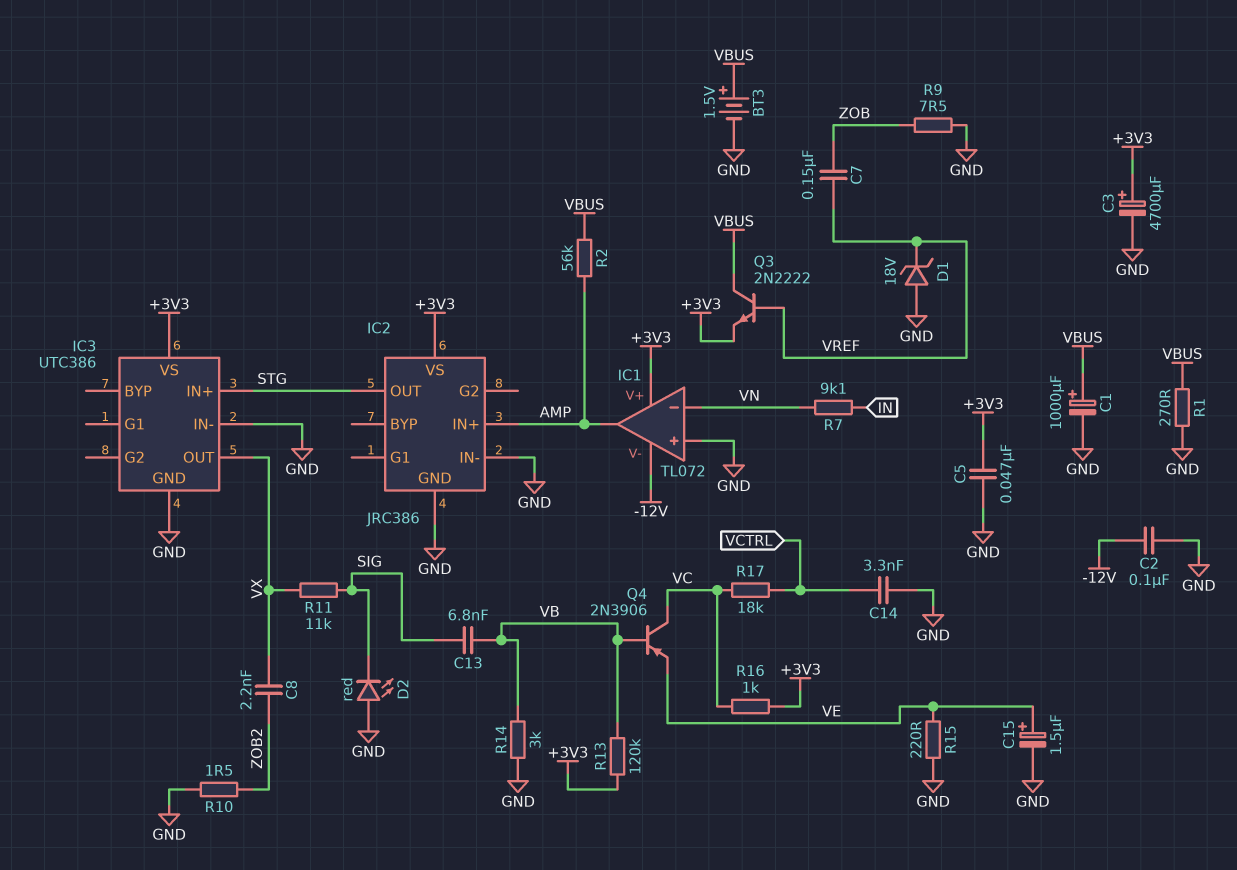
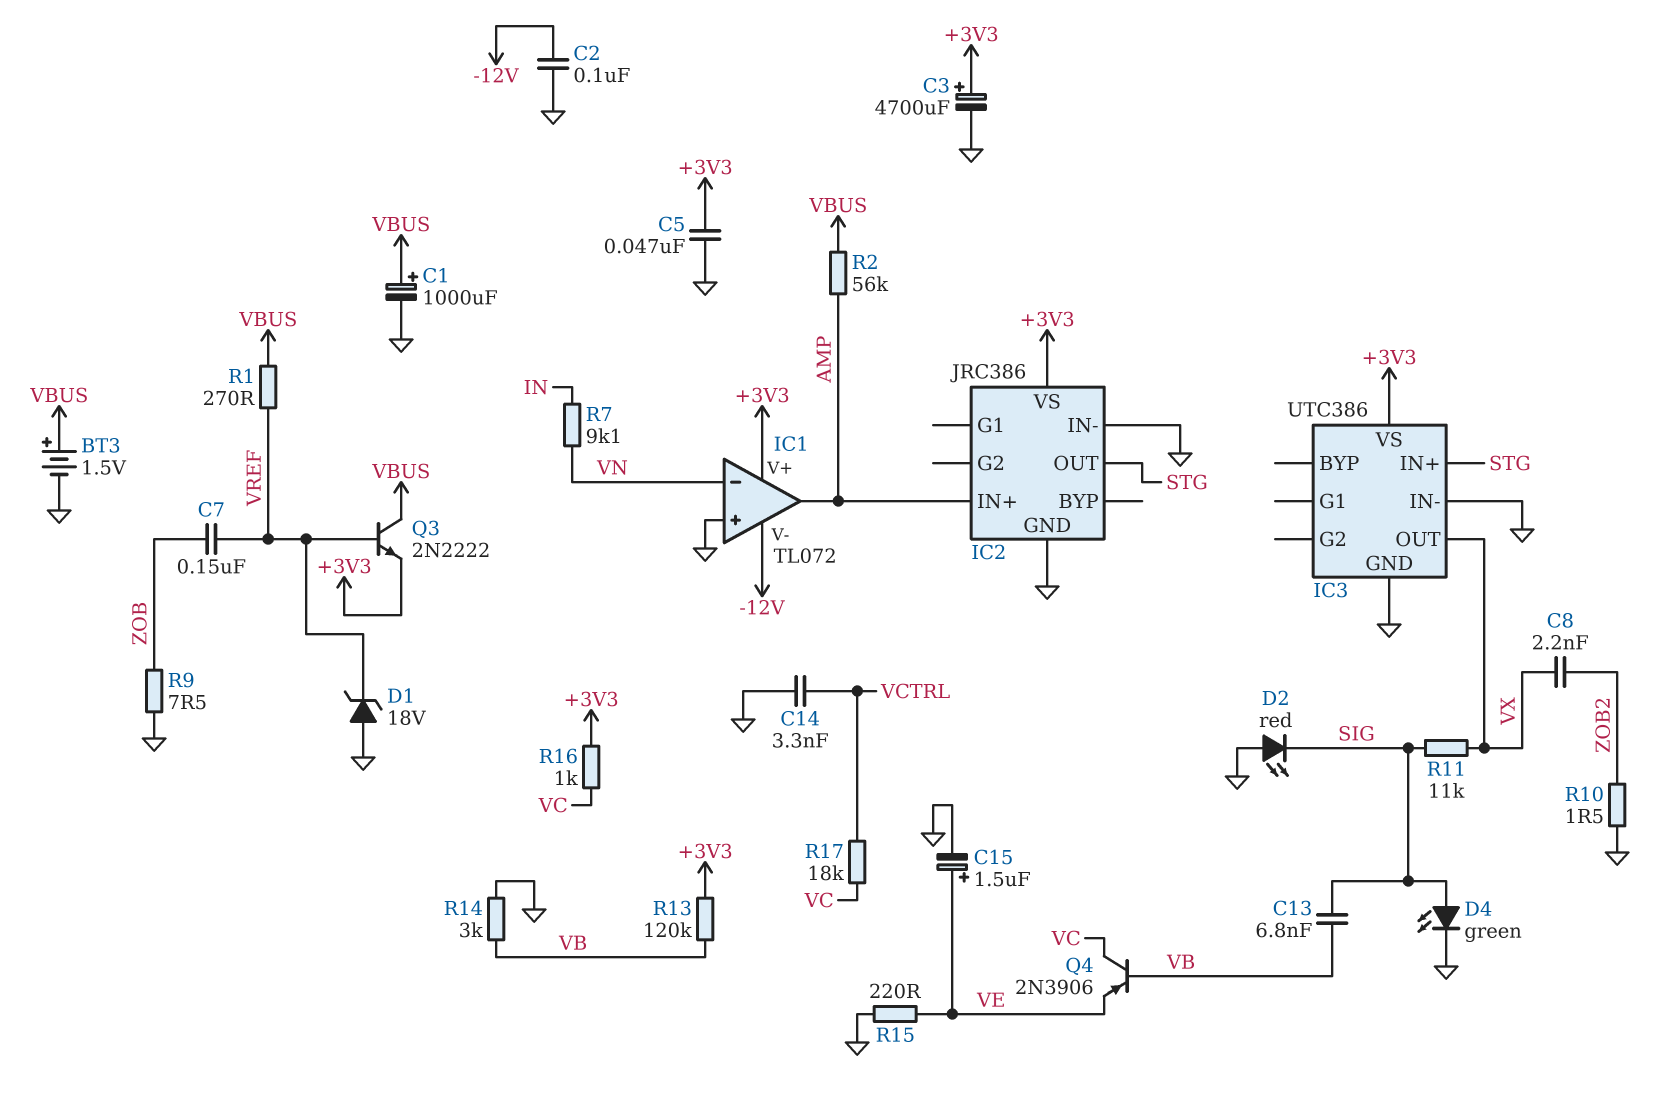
D4: none -> LED green (A SIG, K GND)
R1: 270 (GND, VBUS) -> 270 (VBUS, VREF)

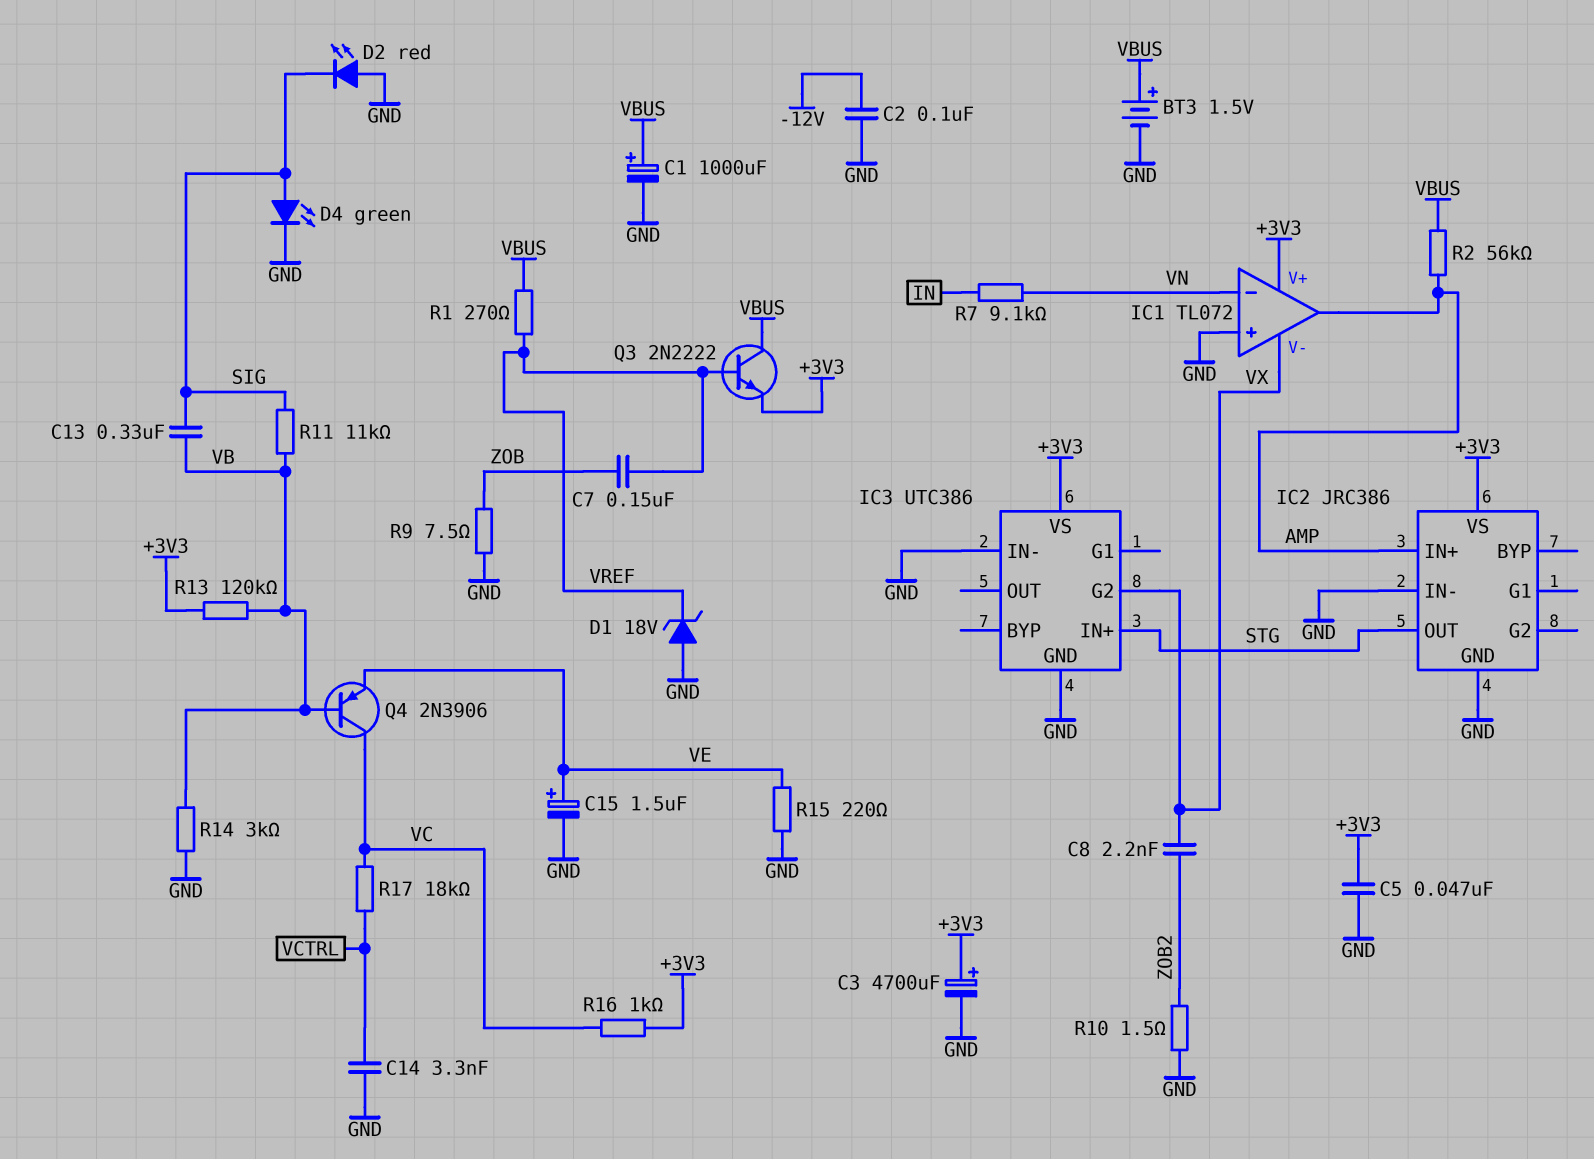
C13: 6.8nF (SIG, VB) -> 330nF (SIG, VB)
IC1 pin V-: -12V -> VX
IC3 pin G2: none -> VX
IC3 pin OUT: VX -> none
R11: 11k (SIG, VX) -> 11k (SIG, VB)

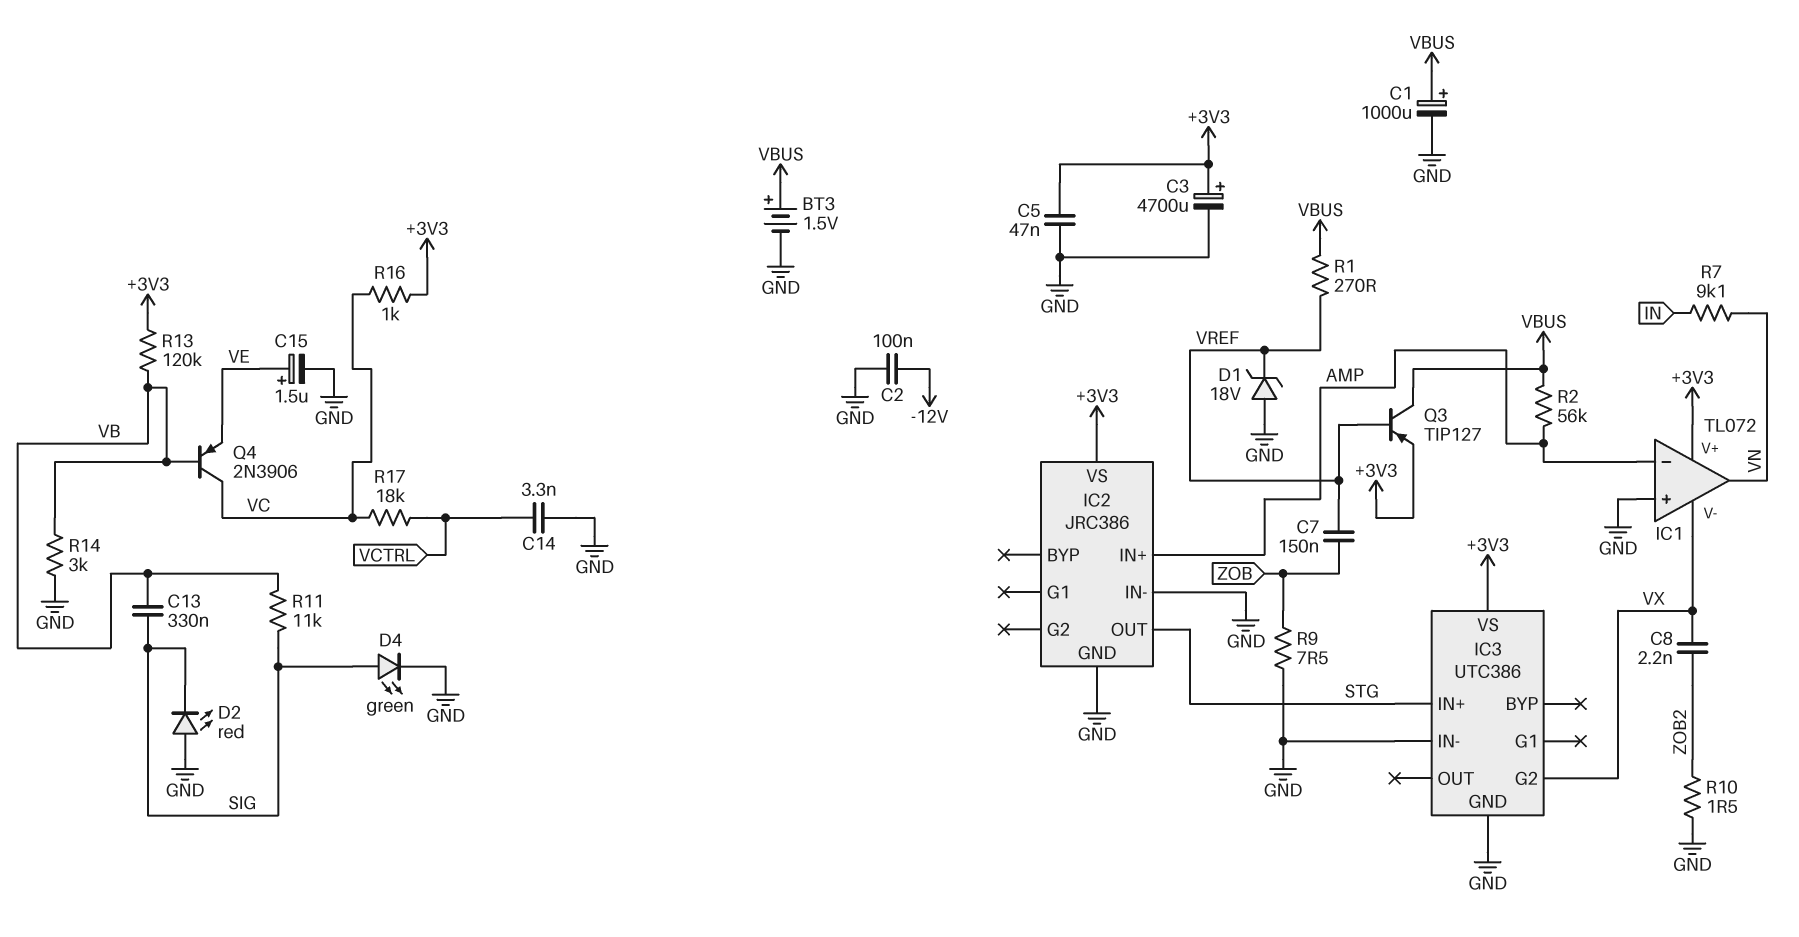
IC1 pin in-: VN -> AMP
IC1 pin out: AMP -> VN
Q3: NPN 2N2222 (B VREF, C VBUS, E +3V3) -> PNP TIP127 (B VREF, C VBUS, E +3V3)
R15: 220 (GND, VE) -> none

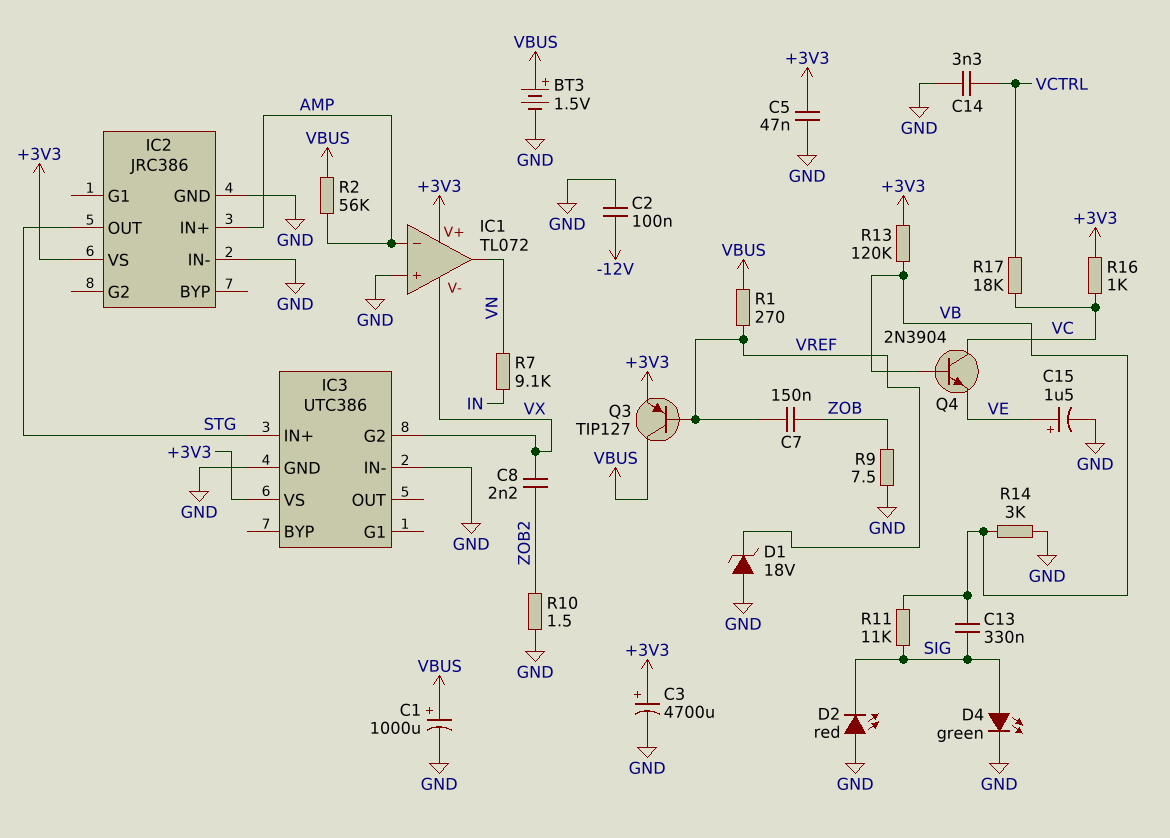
Q4: PNP 2N3906 (B VB, C VC, E VE) -> NPN 2N3904 (B VB, C VC, E VE)

